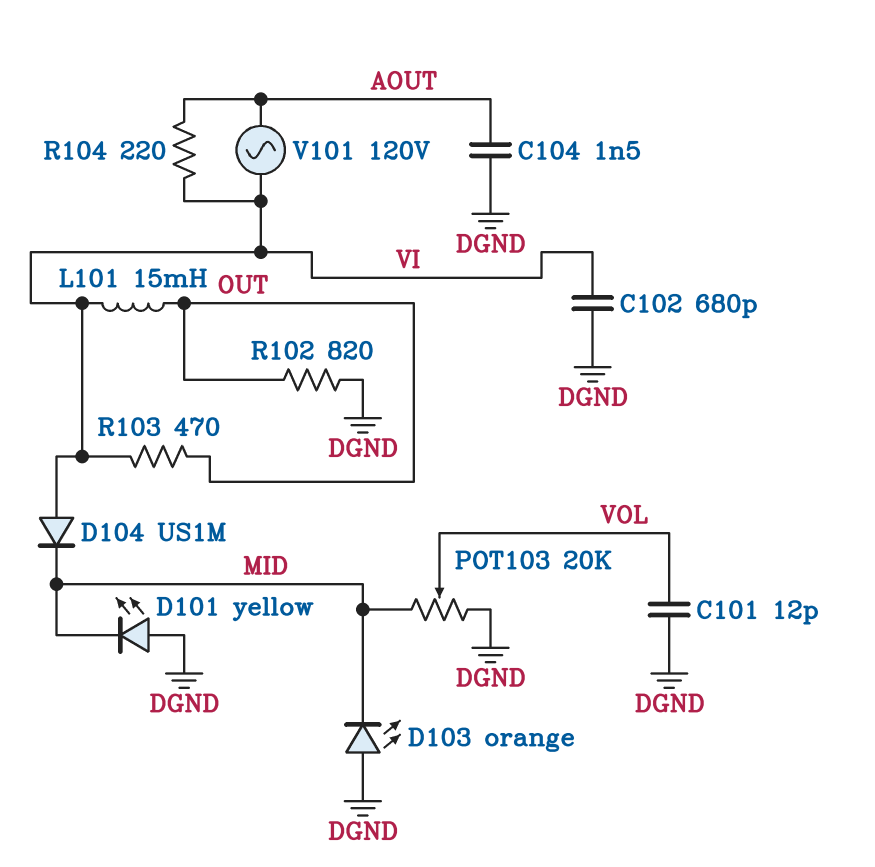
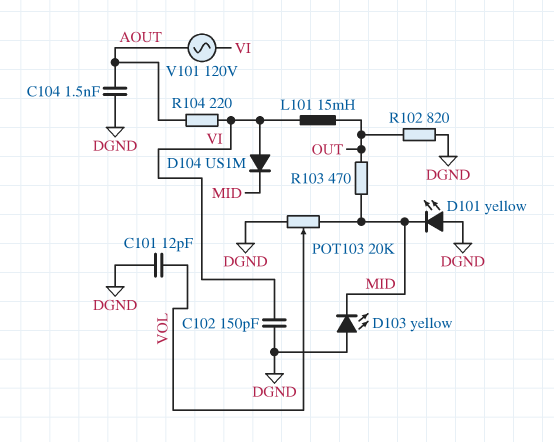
C102: 680pF (DGND, VI) -> 150pF (DGND, VI)
D103: LED orange (A DGND, K MID) -> LED yellow (A DGND, K MID)
R103: 470 (OUT, VI) -> 470 (MID, OUT)

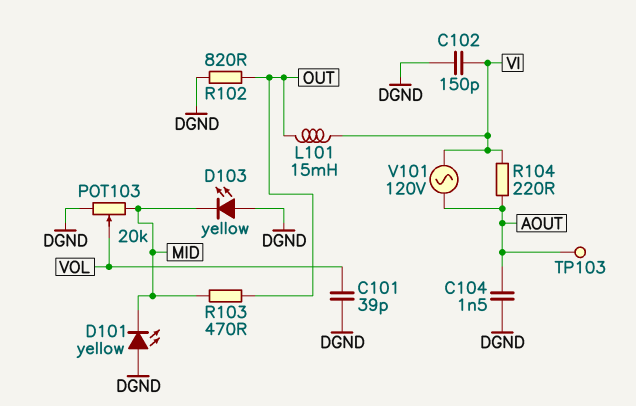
C101: 12pF (DGND, VOL) -> 39pF (DGND, VOL)
D104: diode US1M (A VI, K MID) -> none
TP103: none -> test point (AOUT)

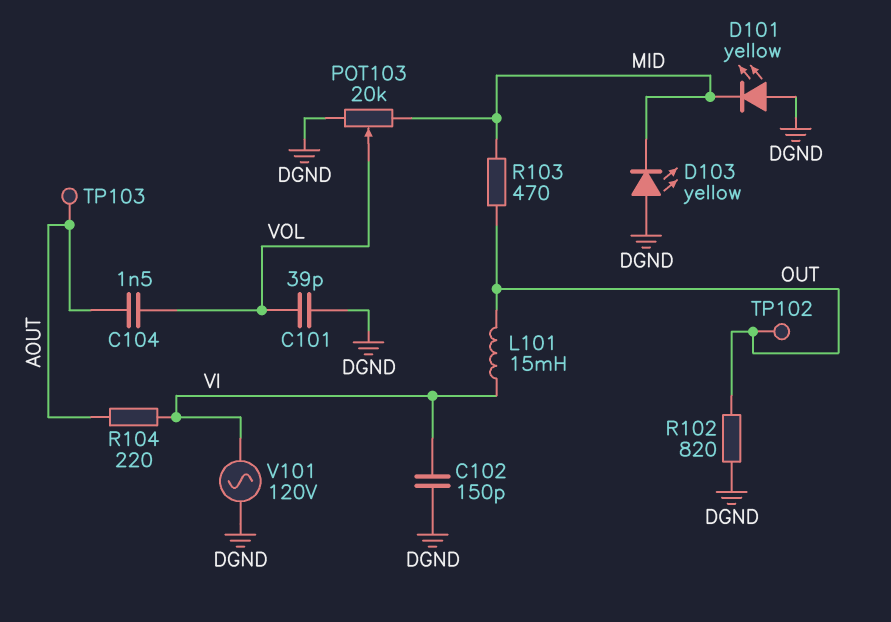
C104: 1.5nF (AOUT, DGND) -> 1.5nF (AOUT, VOL)
TP102: none -> test point (OUT)
V101: AC 120V (AOUT, VI) -> AC 120V (DGND, VI)

